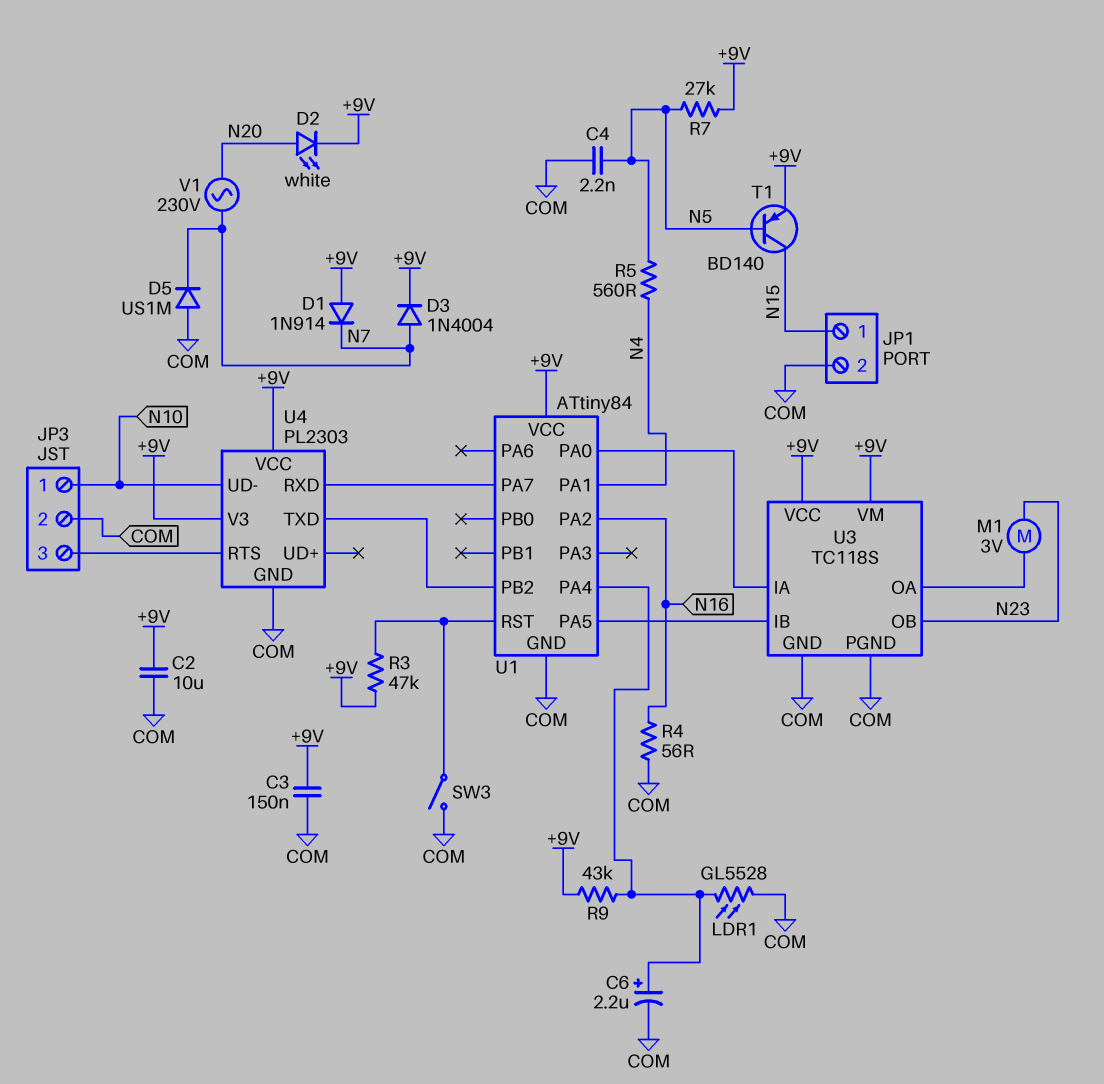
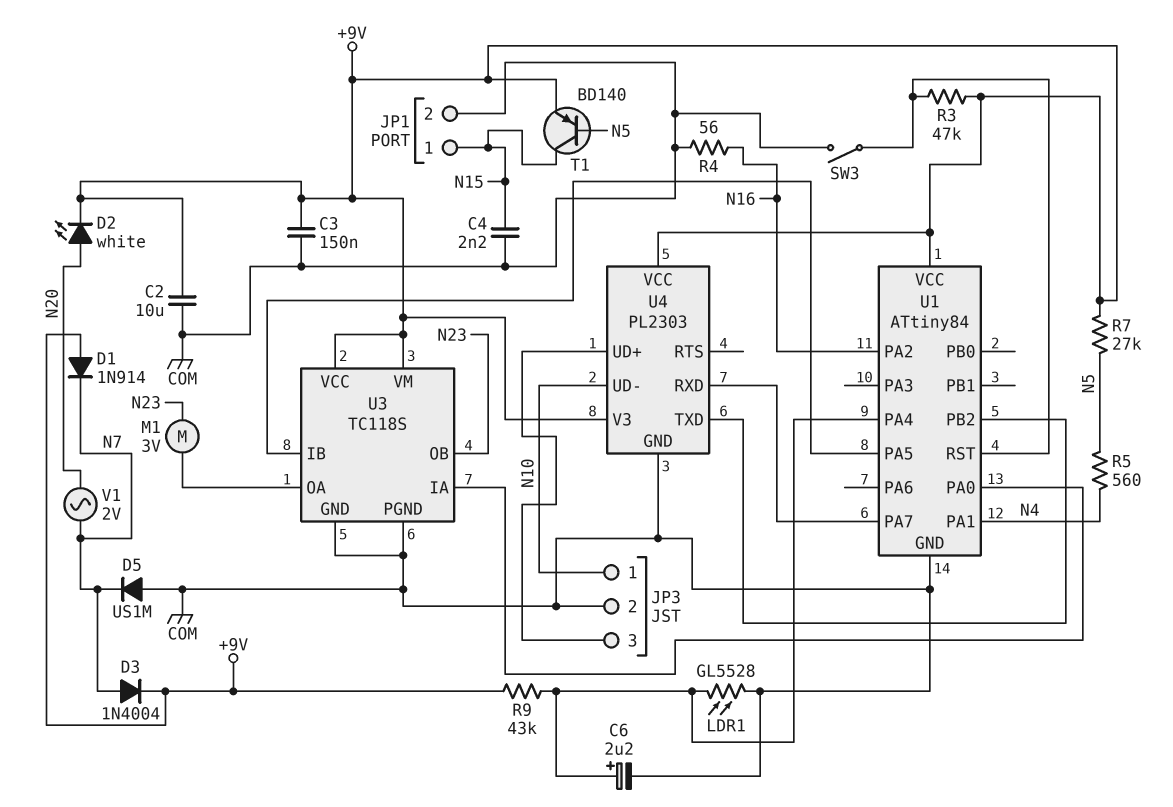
C4: 2.2nF (COM, N5) -> 2.2nF (COM, N15)
U4 pin RTS: JP3/3 -> none
U4 pin UD+: none -> JP3/3
V1: AC 230V (N7, N20) -> AC 2V (N7, N20)

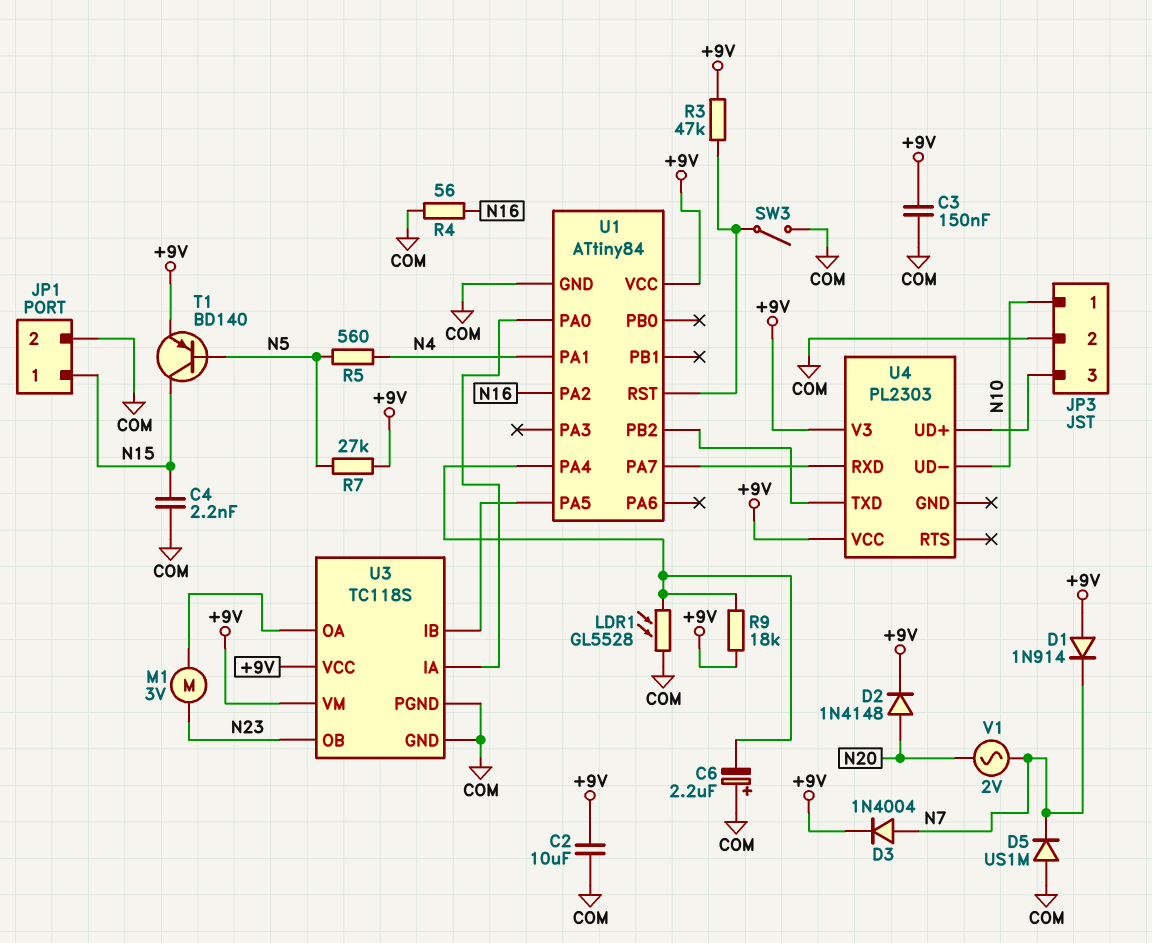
C6: 2.2uF (plus U1/PA4, minus COM) -> 2.2uF (plus COM, minus U1/PA4)
D2: LED white (A N20, K +9V) -> diode 1N4148 (A N20, K +9V)
R9: 43k (+9V, U1/PA4) -> 18k (+9V, U1/PA4)
U4 pin GND: COM -> none

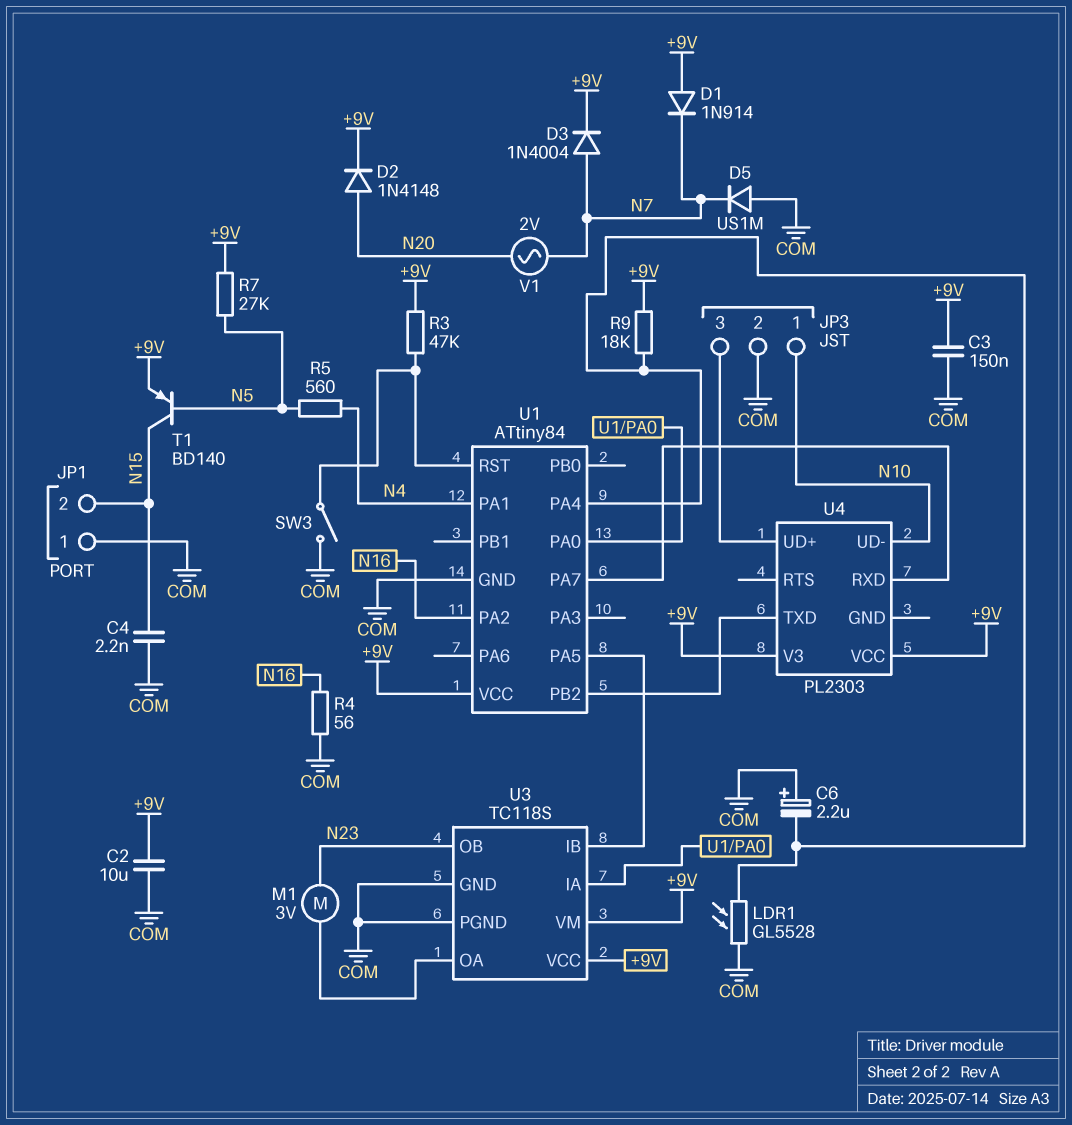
JP1 pin 1: N15 -> COM
JP1 pin 2: COM -> N15

